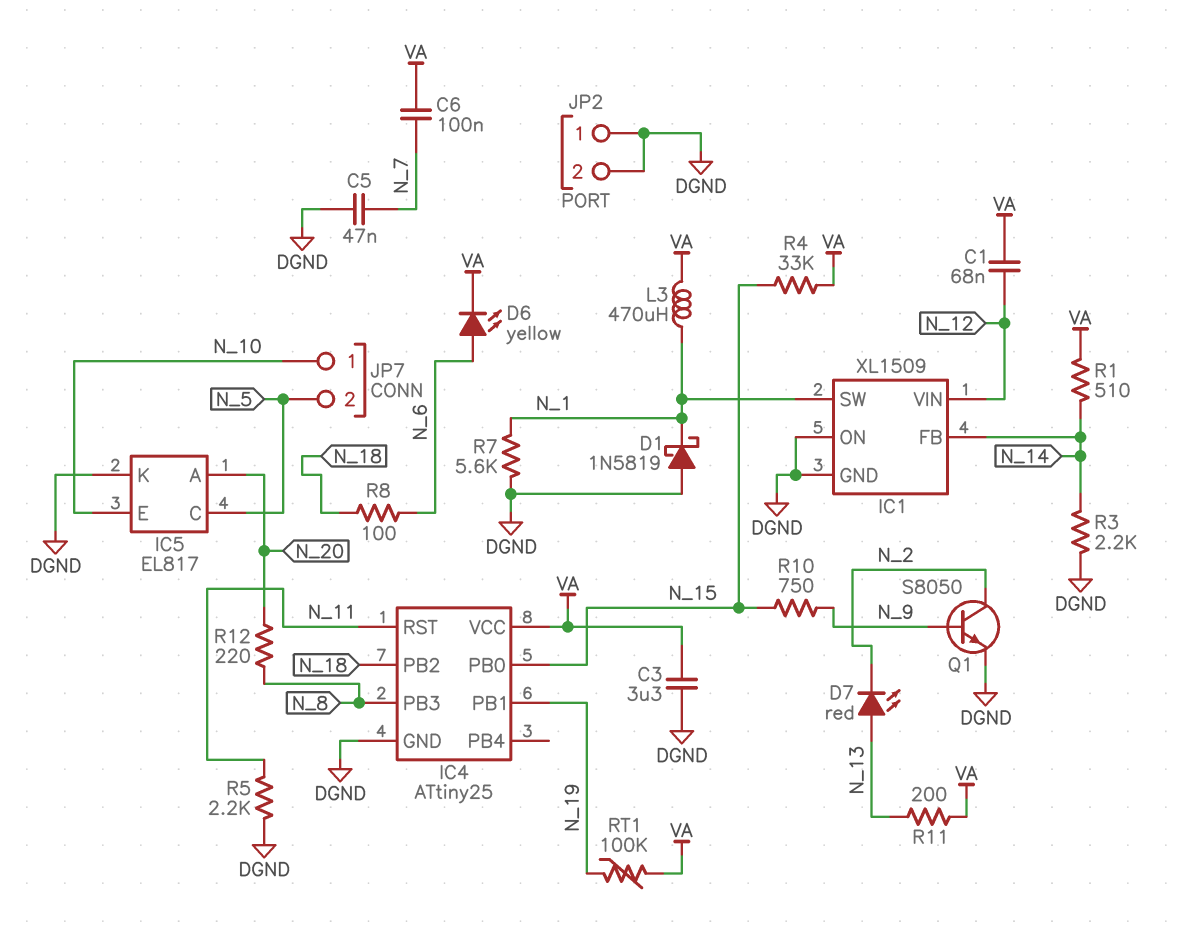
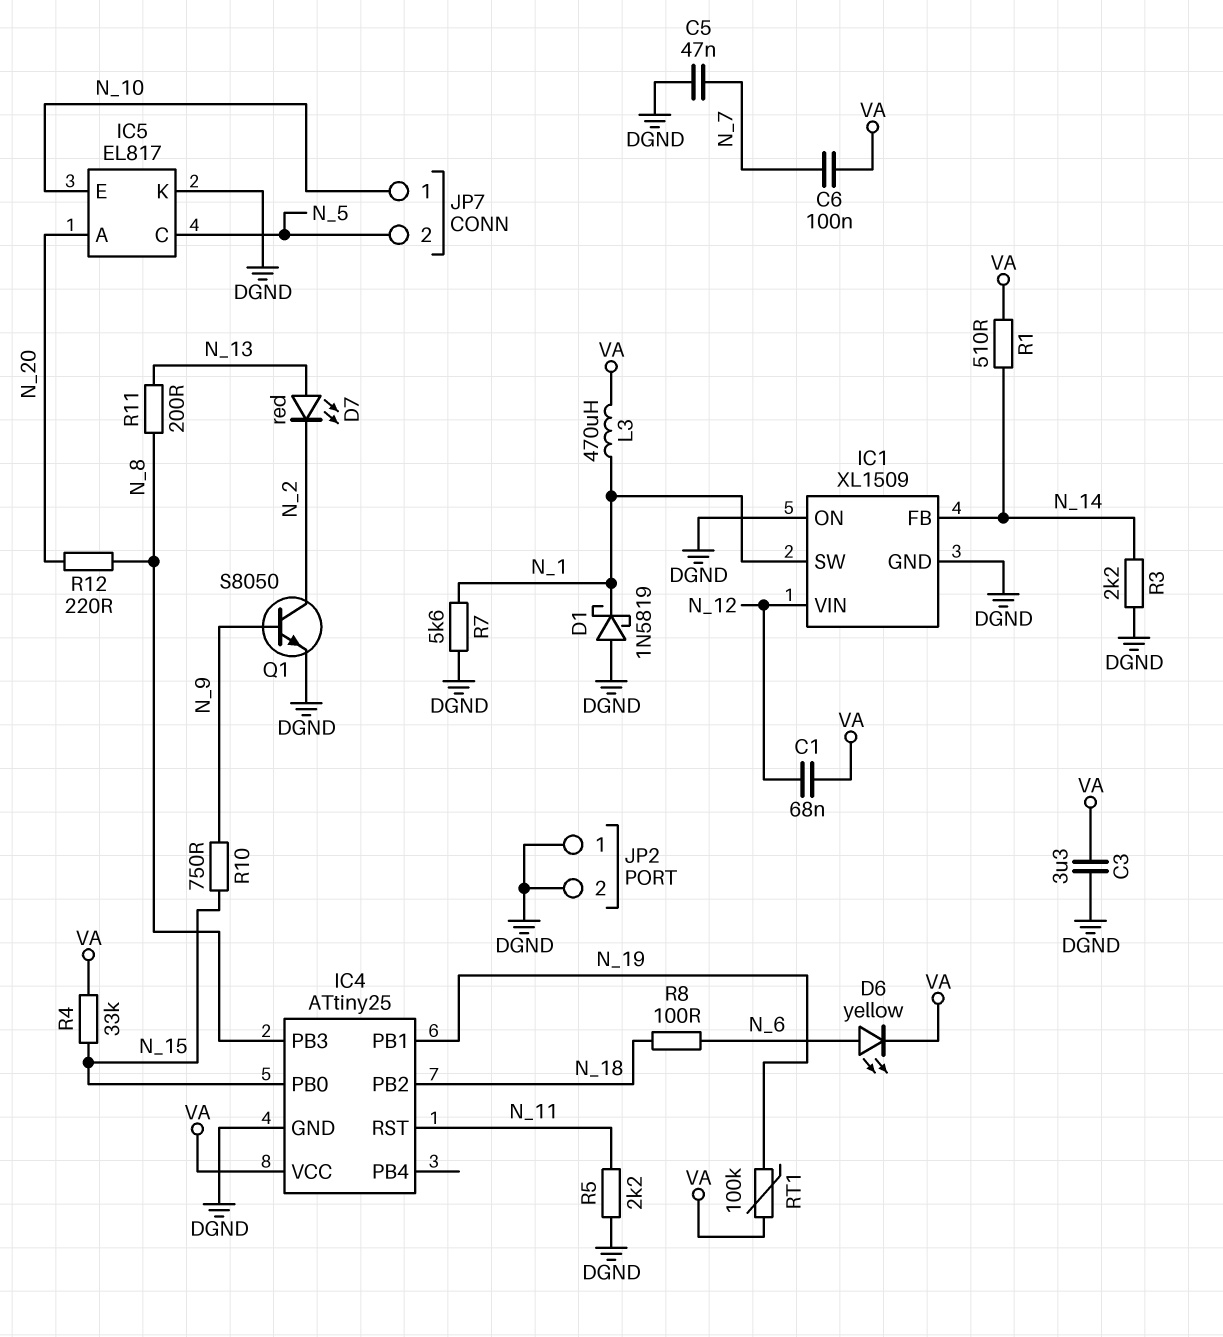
R11: 200 (N_13, VA) -> 200 (N_8, N_13)

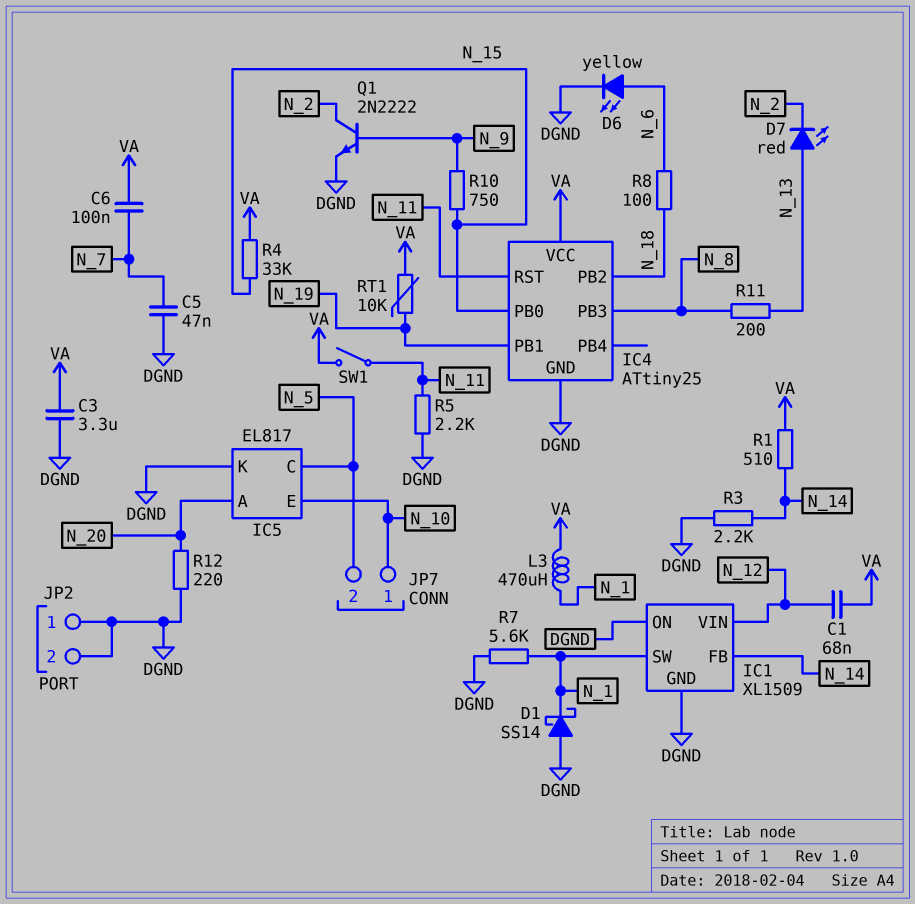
D1: schottky 1N5819 (A DGND, K N_1) -> schottky SS14 (A DGND, K N_1)
D6: LED yellow (A N_6, K VA) -> LED yellow (A N_6, K DGND)
Q1: NPN S8050 (B N_9, C N_2, E DGND) -> NPN 2N2222 (B N_9, C N_2, E DGND)
R12: 220 (N_8, N_20) -> 220 (DGND, N_20)
RT1: 100k (N_19, VA) -> 10k (N_19, VA)
SW1: none -> switch (N_11, VA)

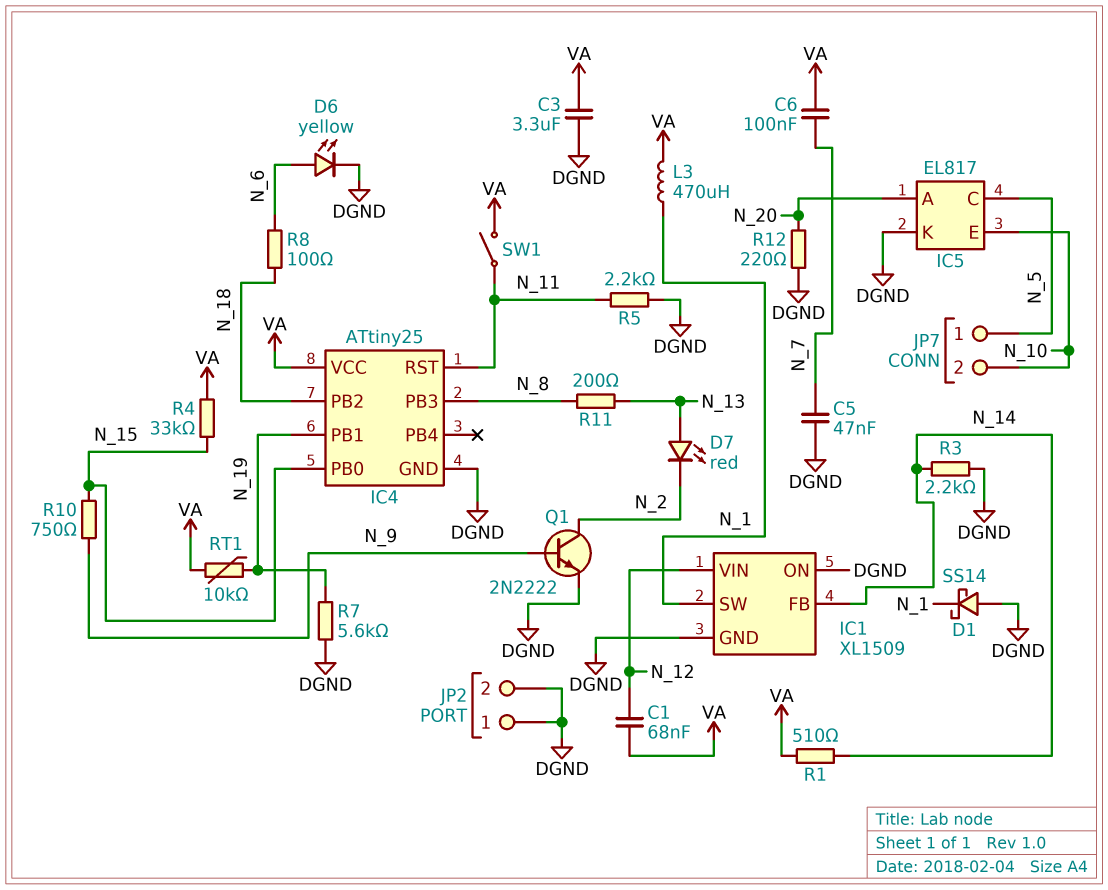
JP7 pin 1: N_10 -> N_5
JP7 pin 2: N_5 -> N_10
R7: 5.6k (DGND, N_1) -> 5.6k (DGND, N_19)

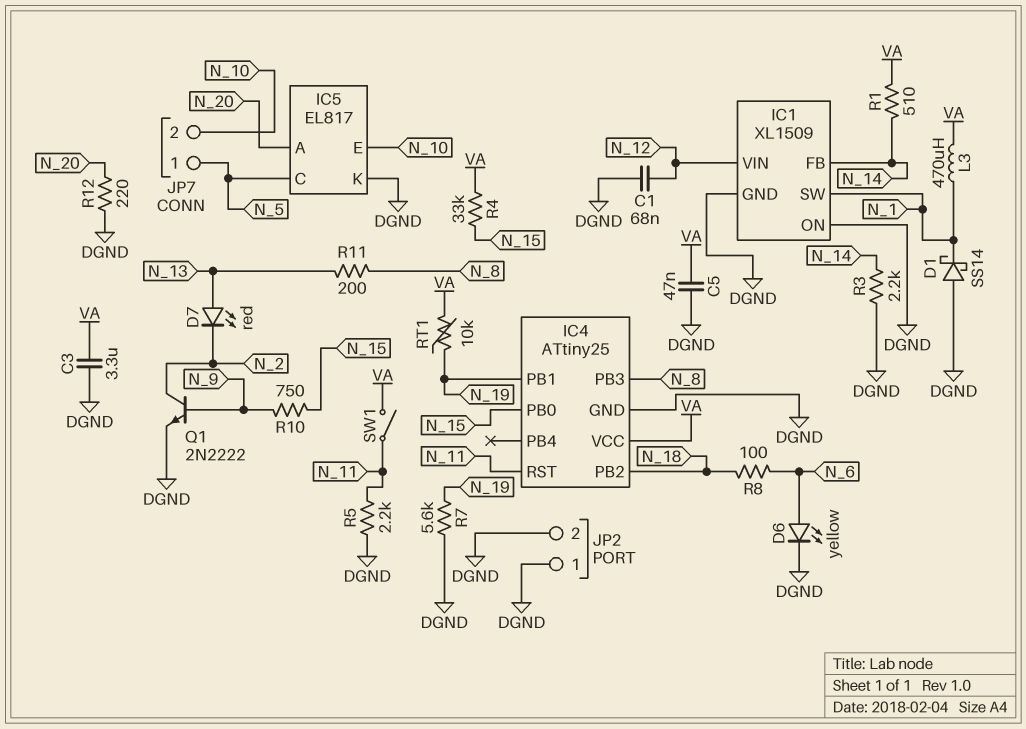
C1: 68nF (N_12, VA) -> 68nF (DGND, N_12)
C5: 47nF (DGND, N_7) -> 47nF (DGND, VA)
C6: 100nF (N_7, VA) -> none

